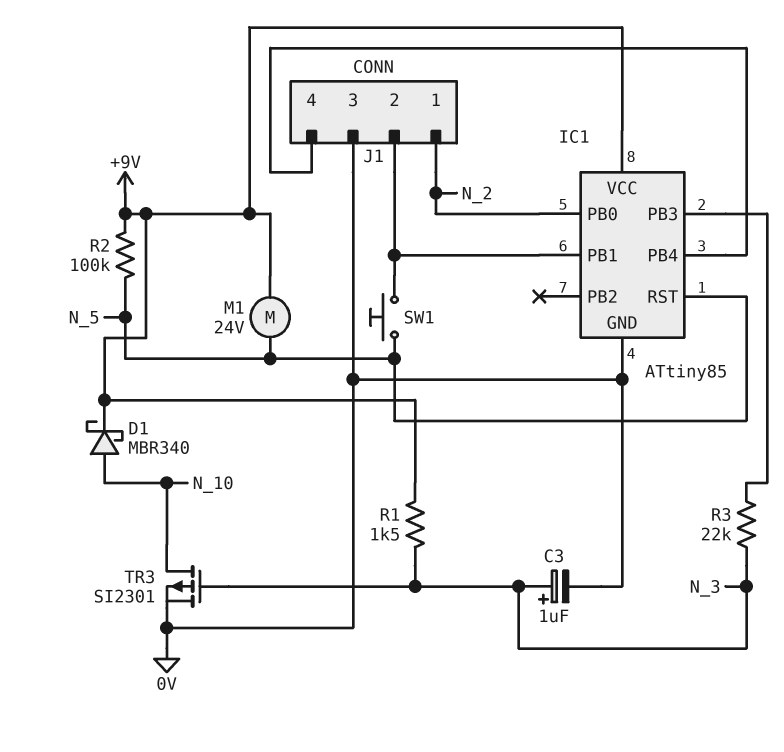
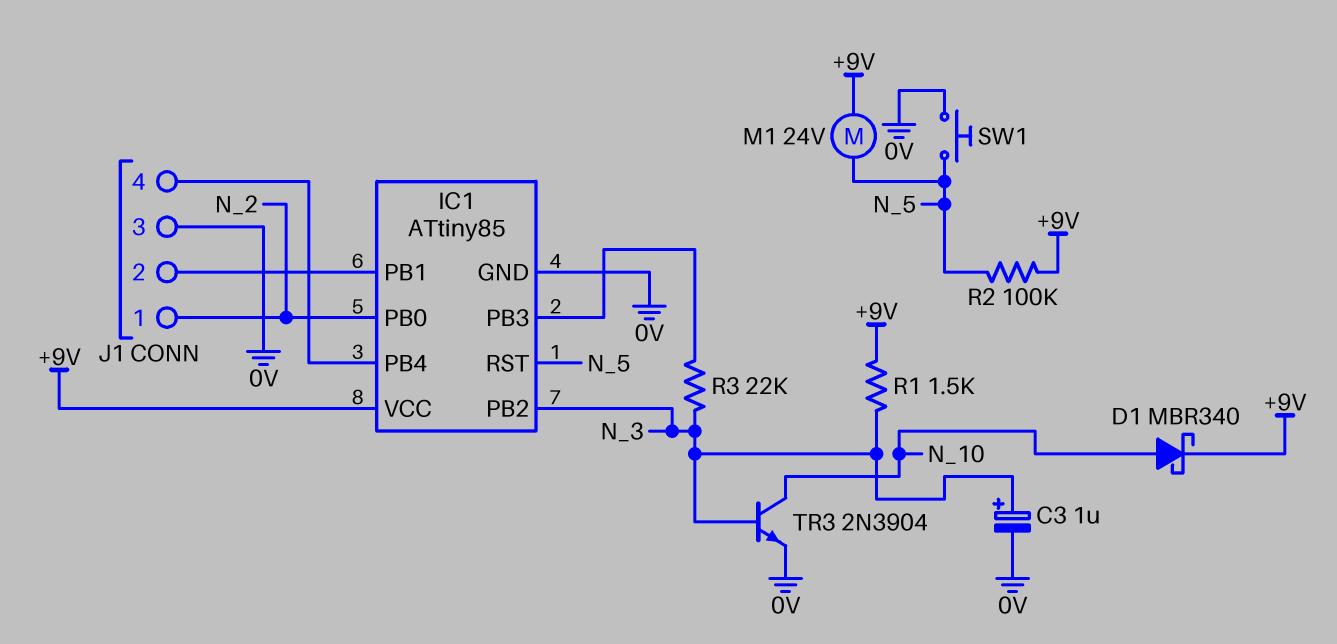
IC1 pin PB2: none -> N_3
SW1: button (IC1/PB1, N_5) -> button (0V, N_5)
TR3: PMOS SI2301 (G N_3, D N_10, S 0V) -> NPN 2N3904 (B N_3, C N_10, E 0V)

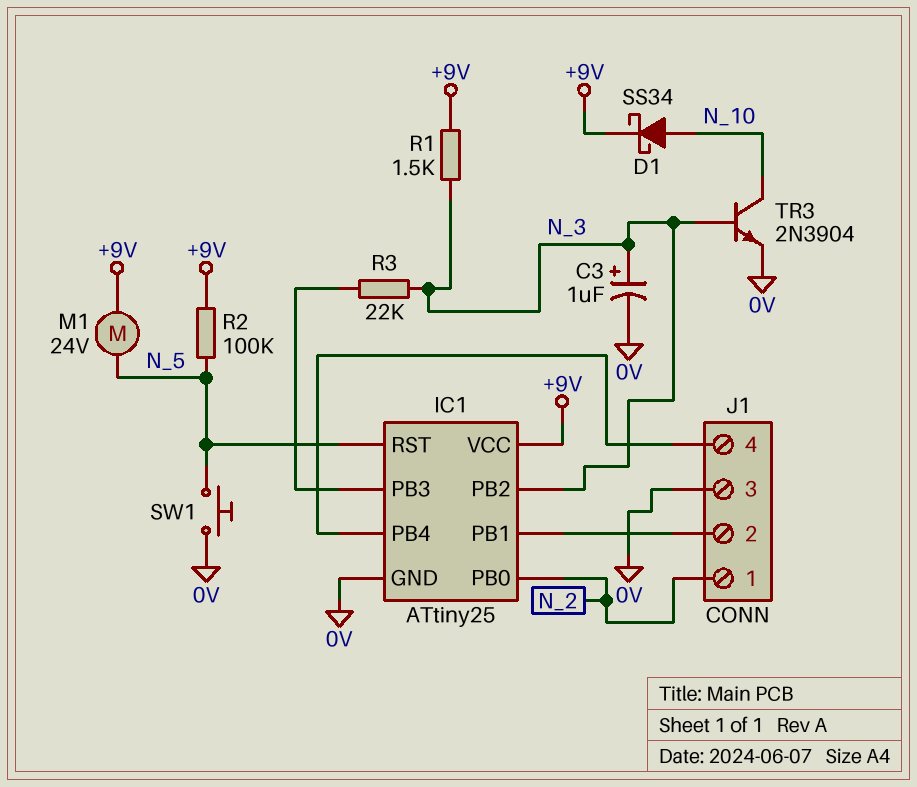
D1: schottky MBR340 (A N_10, K +9V) -> schottky SS34 (A N_10, K +9V)
IC1: ATtiny85 -> ATtiny25

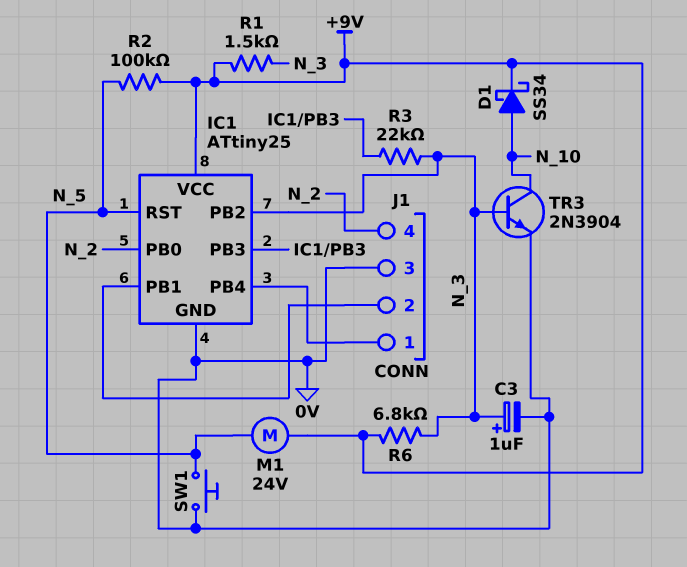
J1 pin 1: N_2 -> IC1/PB4
J1 pin 4: IC1/PB4 -> N_2
R6: none -> 6.8k (+9V, N_3)

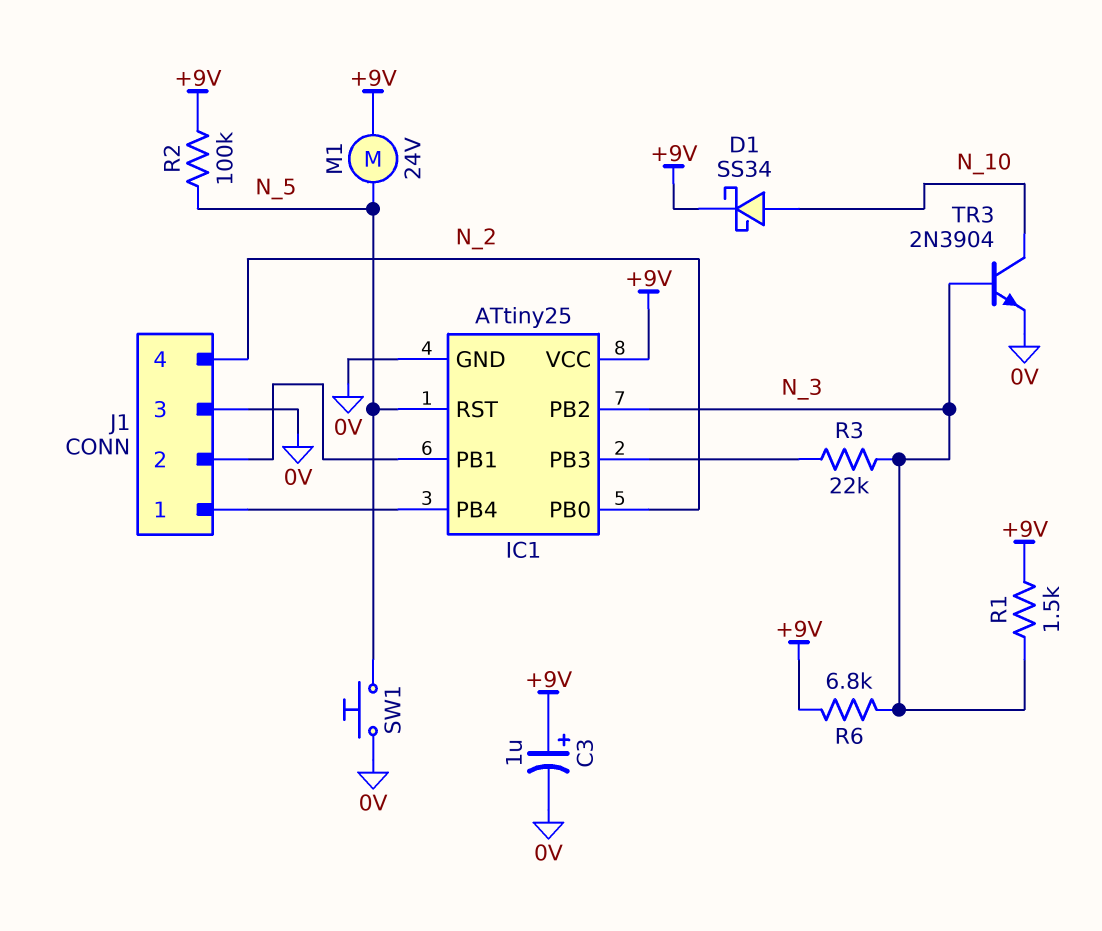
C3: 1uF (plus N_3, minus 0V) -> 1uF (plus +9V, minus 0V)

